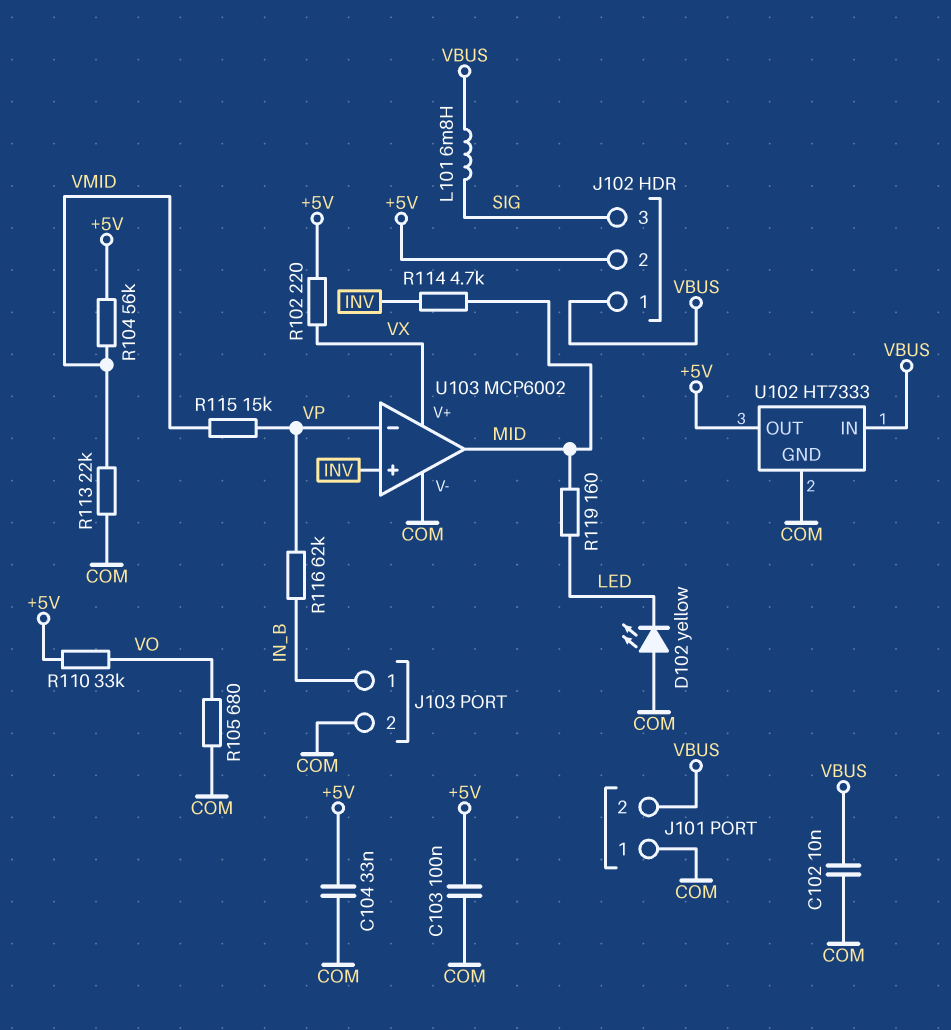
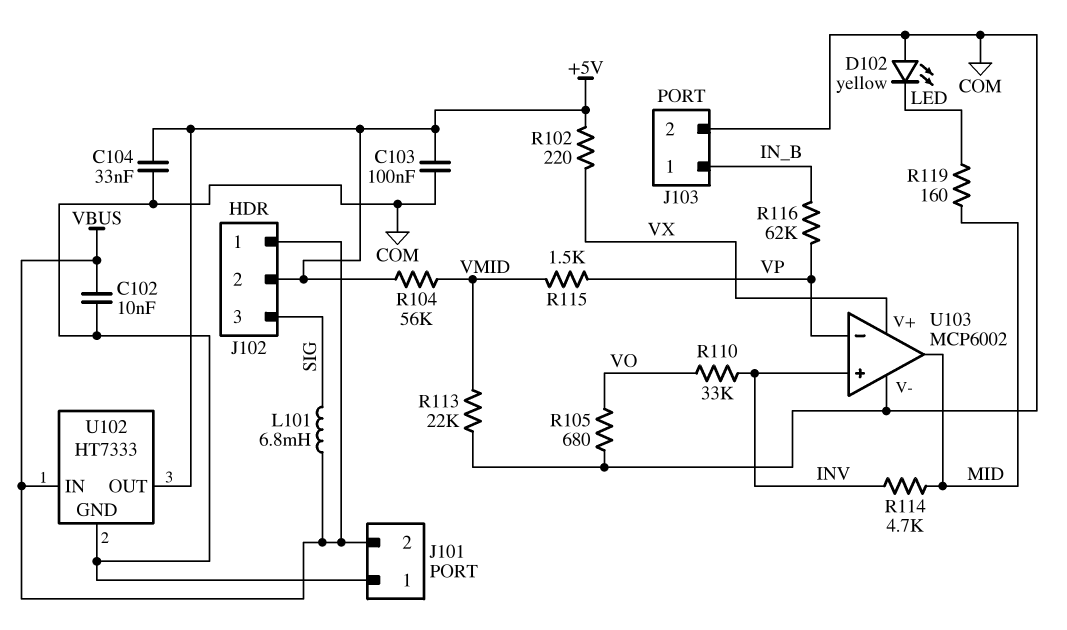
R110: 33k (+5V, VO) -> 33k (INV, VO)
R115: 15k (VMID, VP) -> 1.5k (VMID, VP)

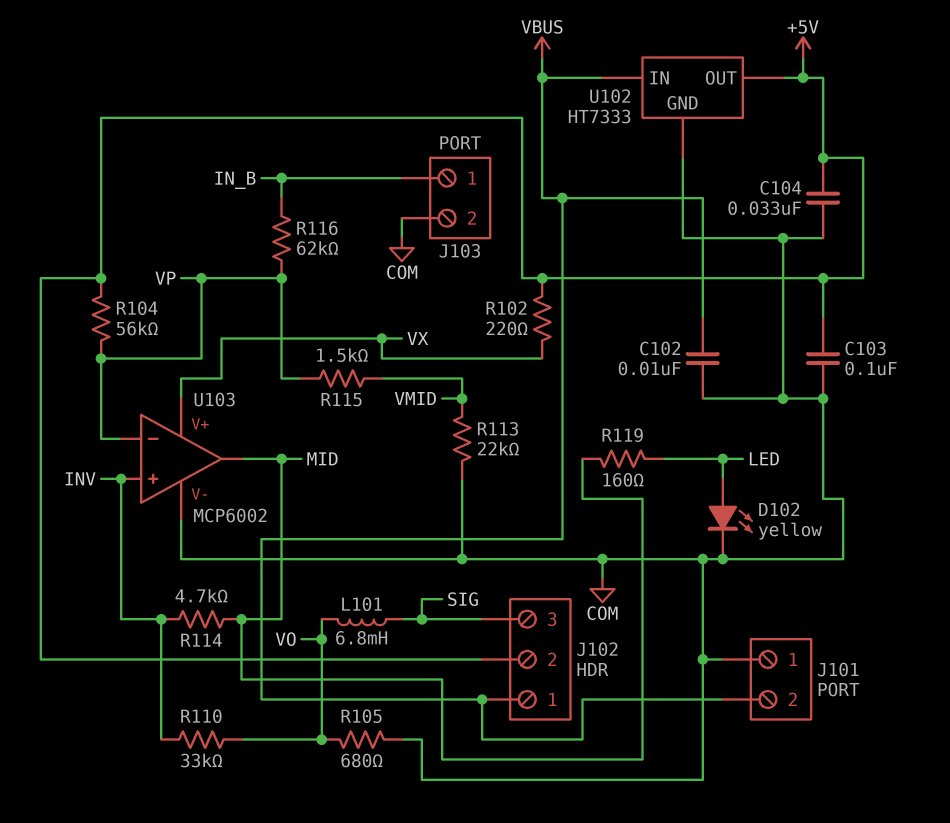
D102: LED yellow (A COM, K LED) -> LED yellow (A LED, K COM)
L101: 6.8mH (SIG, VBUS) -> 6.8mH (SIG, VO)
R104: 56k (+5V, VMID) -> 56k (+5V, VP)

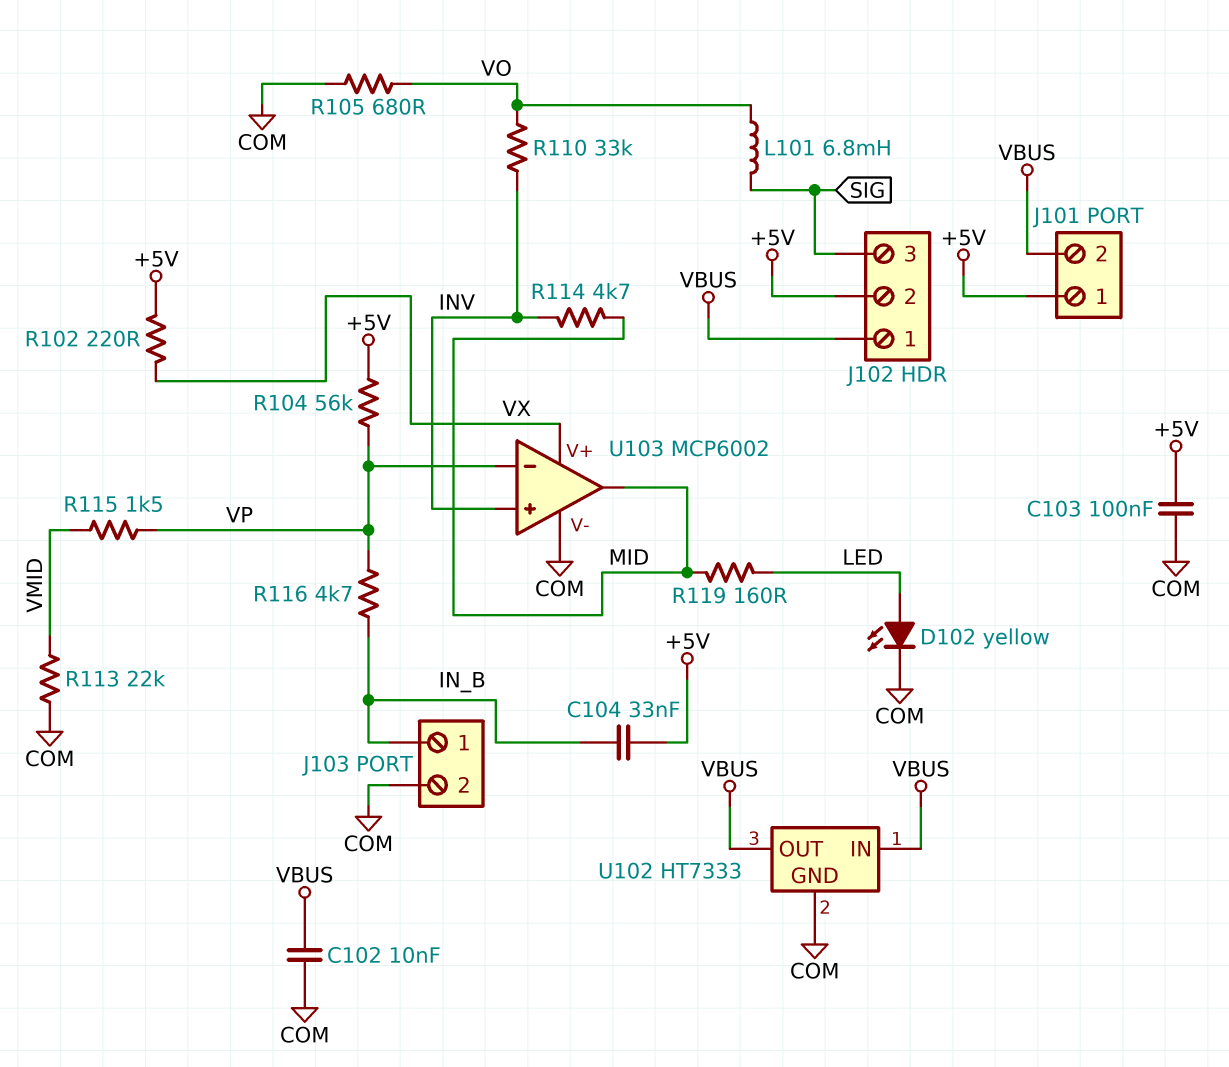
C104: 33nF (+5V, COM) -> 33nF (+5V, IN_B)
J101 pin 1: COM -> +5V
R116: 62k (IN_B, VP) -> 4.7k (IN_B, VP)
U102 pin OUT: +5V -> VBUS

